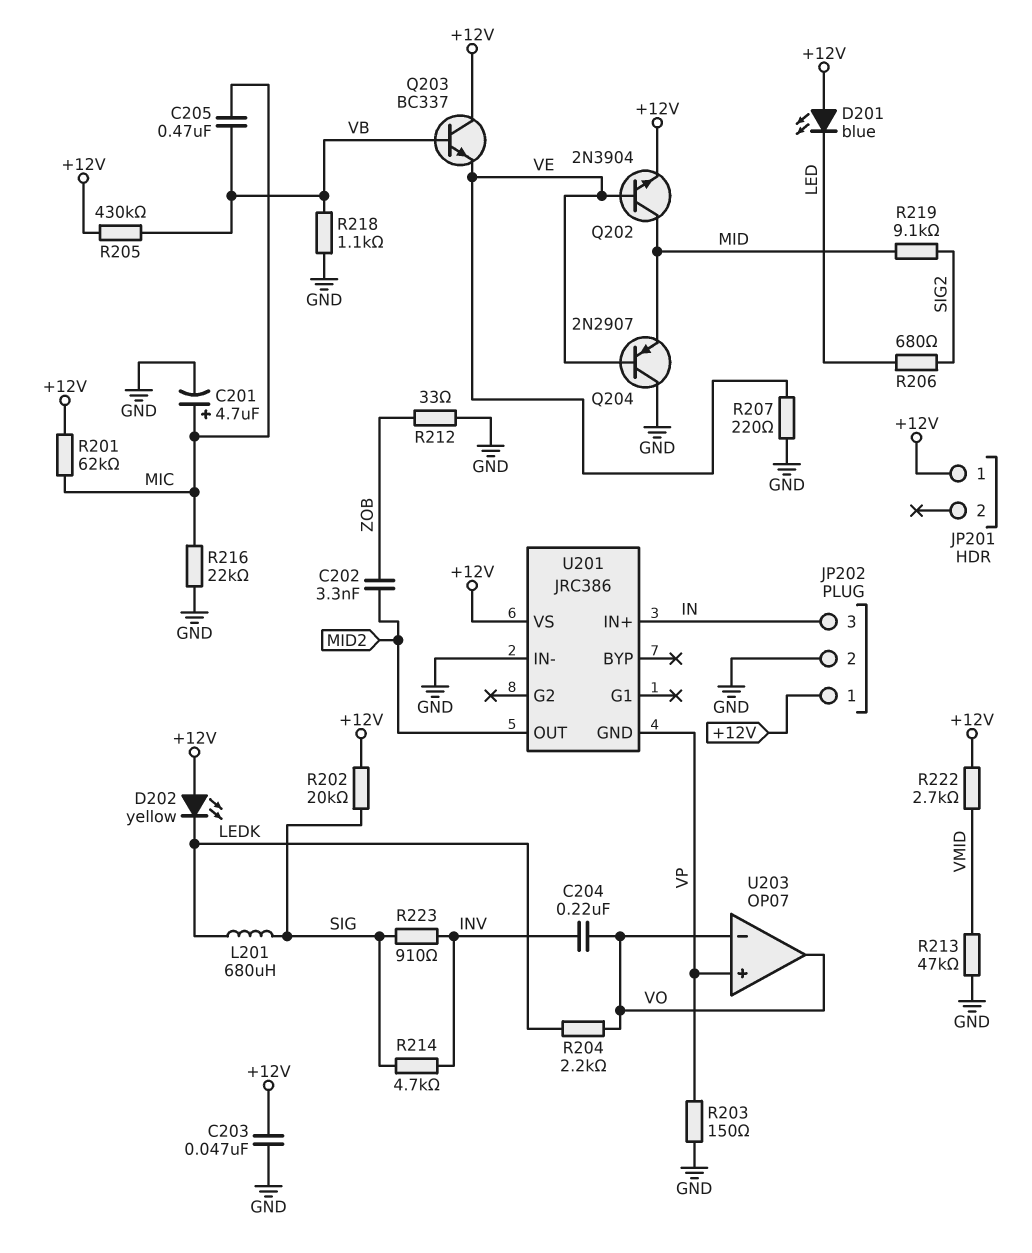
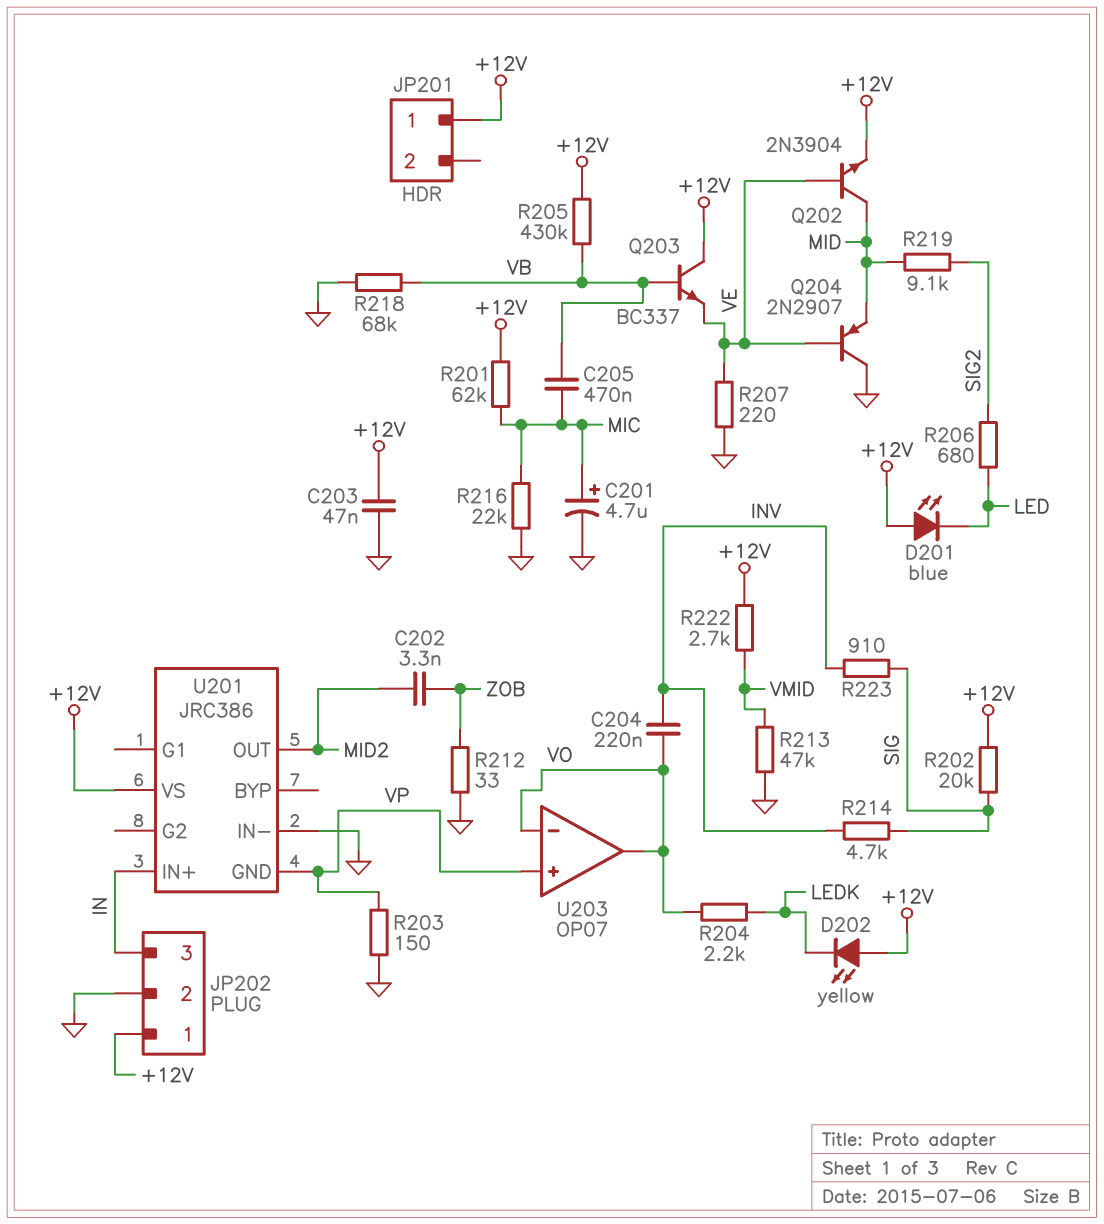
L201: 680uH (LEDK, SIG) -> none
R218: 1.1k (GND, VB) -> 68k (GND, VB)

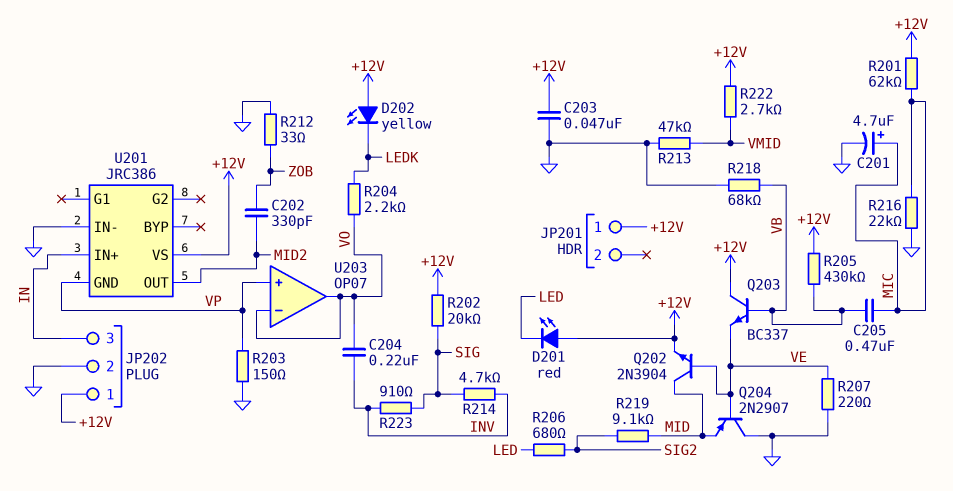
C202: 3.3nF (MID2, ZOB) -> 330pF (MID2, ZOB)
D201: LED blue (A +12V, K LED) -> LED red (A +12V, K LED)

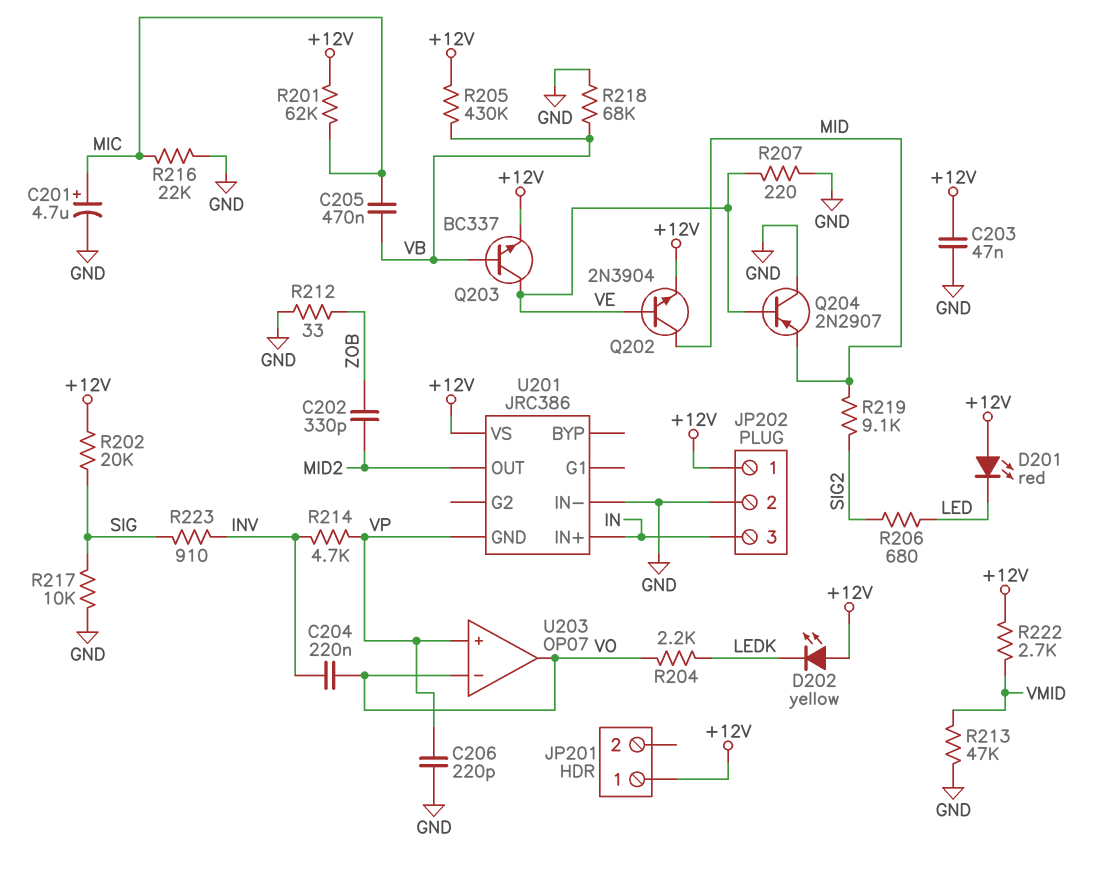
C206: none -> 220pF (GND, VP)
Q203: NPN BC337 (B VB, C +12V, E VE) -> NPN BC337 (B VB, C VE, E +12V)
R203: 150 (GND, VP) -> none
R214: 4.7k (INV, SIG) -> 4.7k (INV, VP)
R217: none -> 10k (GND, SIG)

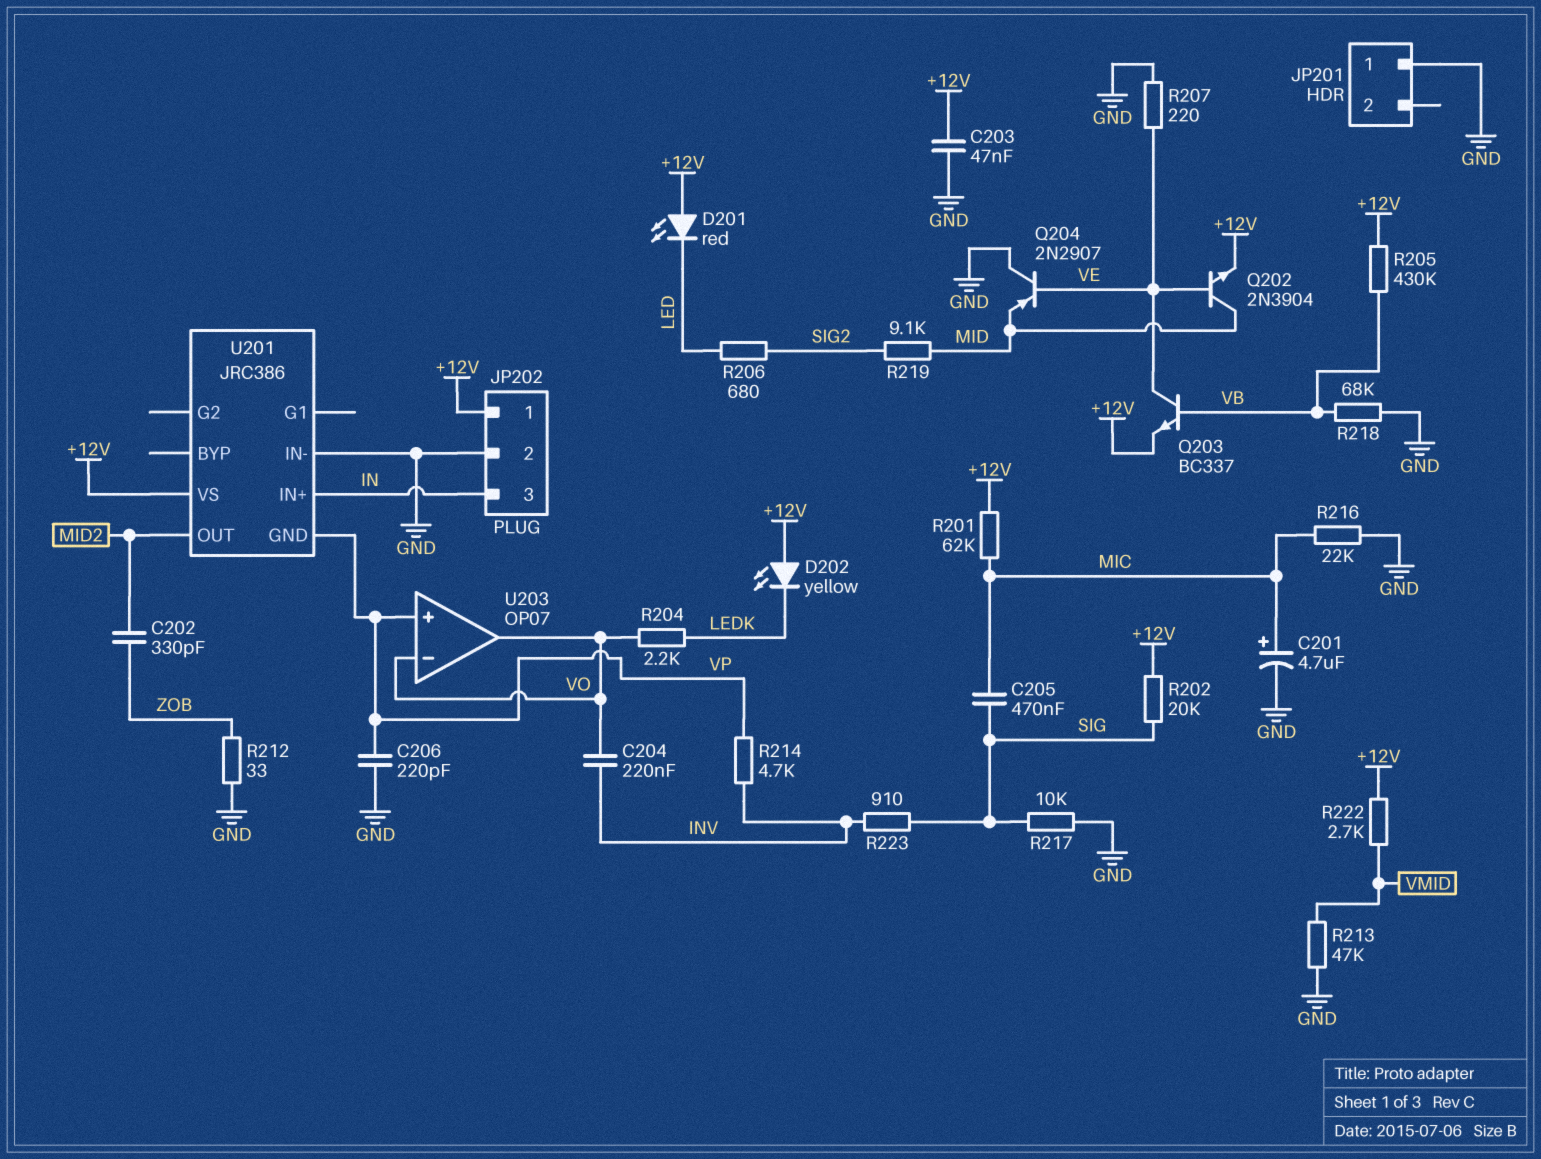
C205: 470nF (MIC, VB) -> 470nF (MIC, SIG)
JP201 pin 1: +12V -> GND

